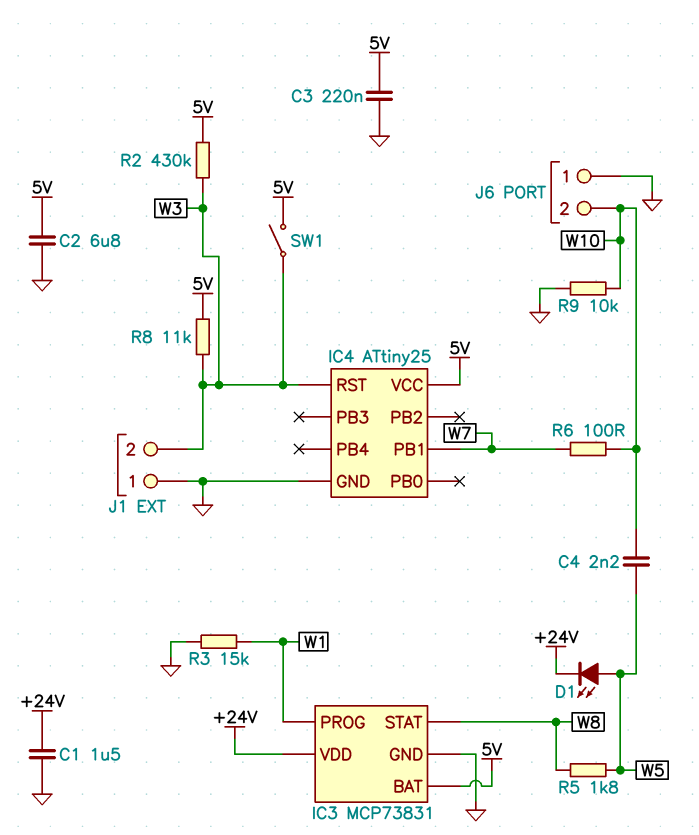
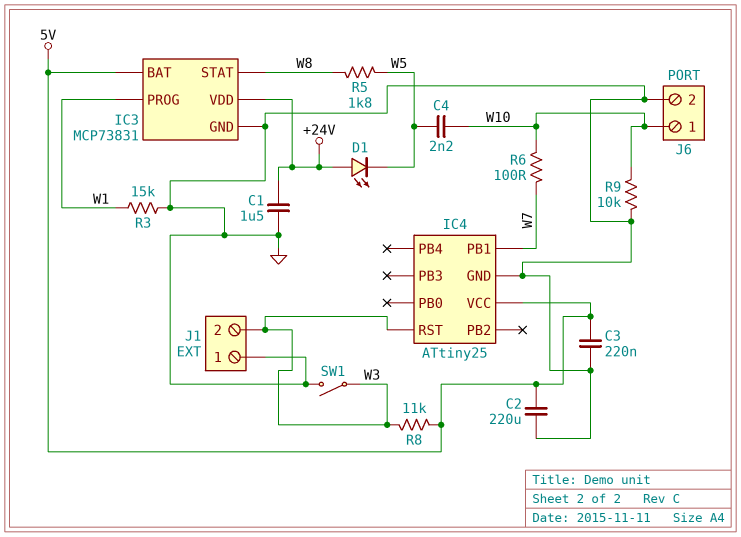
C2: 6.8uF (5V, GND) -> 220uF (5V, GND)
D1: LED (A W5, K +24V) -> LED (A +24V, K W5)
J6 pin 1: GND -> W10
J6 pin 2: W10 -> GND
R2: 430k (5V, W3) -> none
SW1: switch (5V, W3) -> switch (GND, W3)

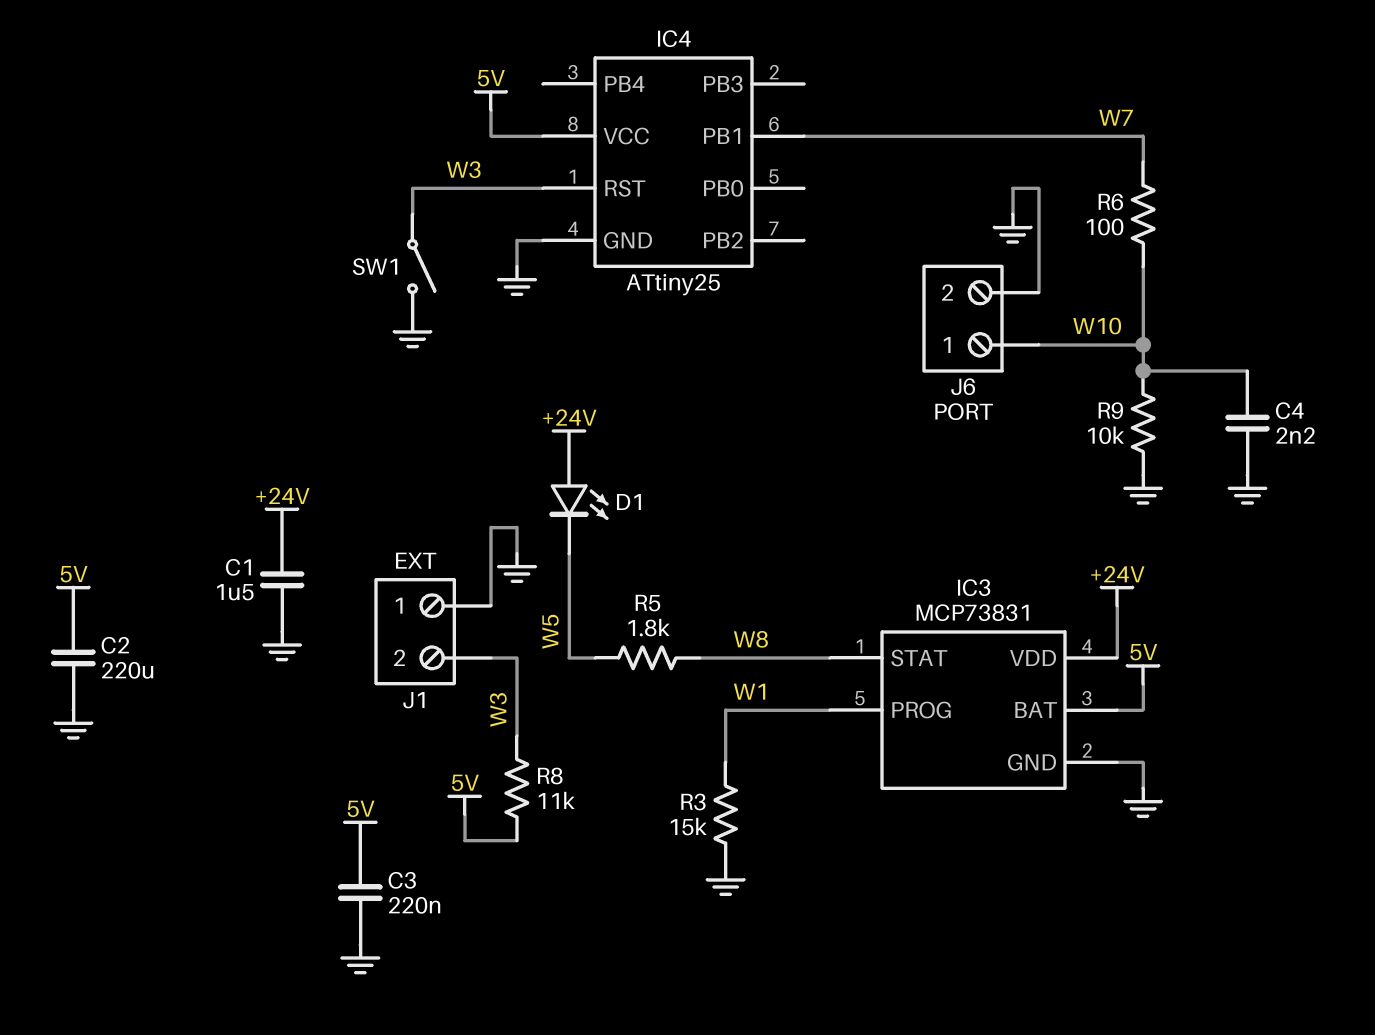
C4: 2.2nF (W5, W10) -> 2.2nF (GND, W10)

